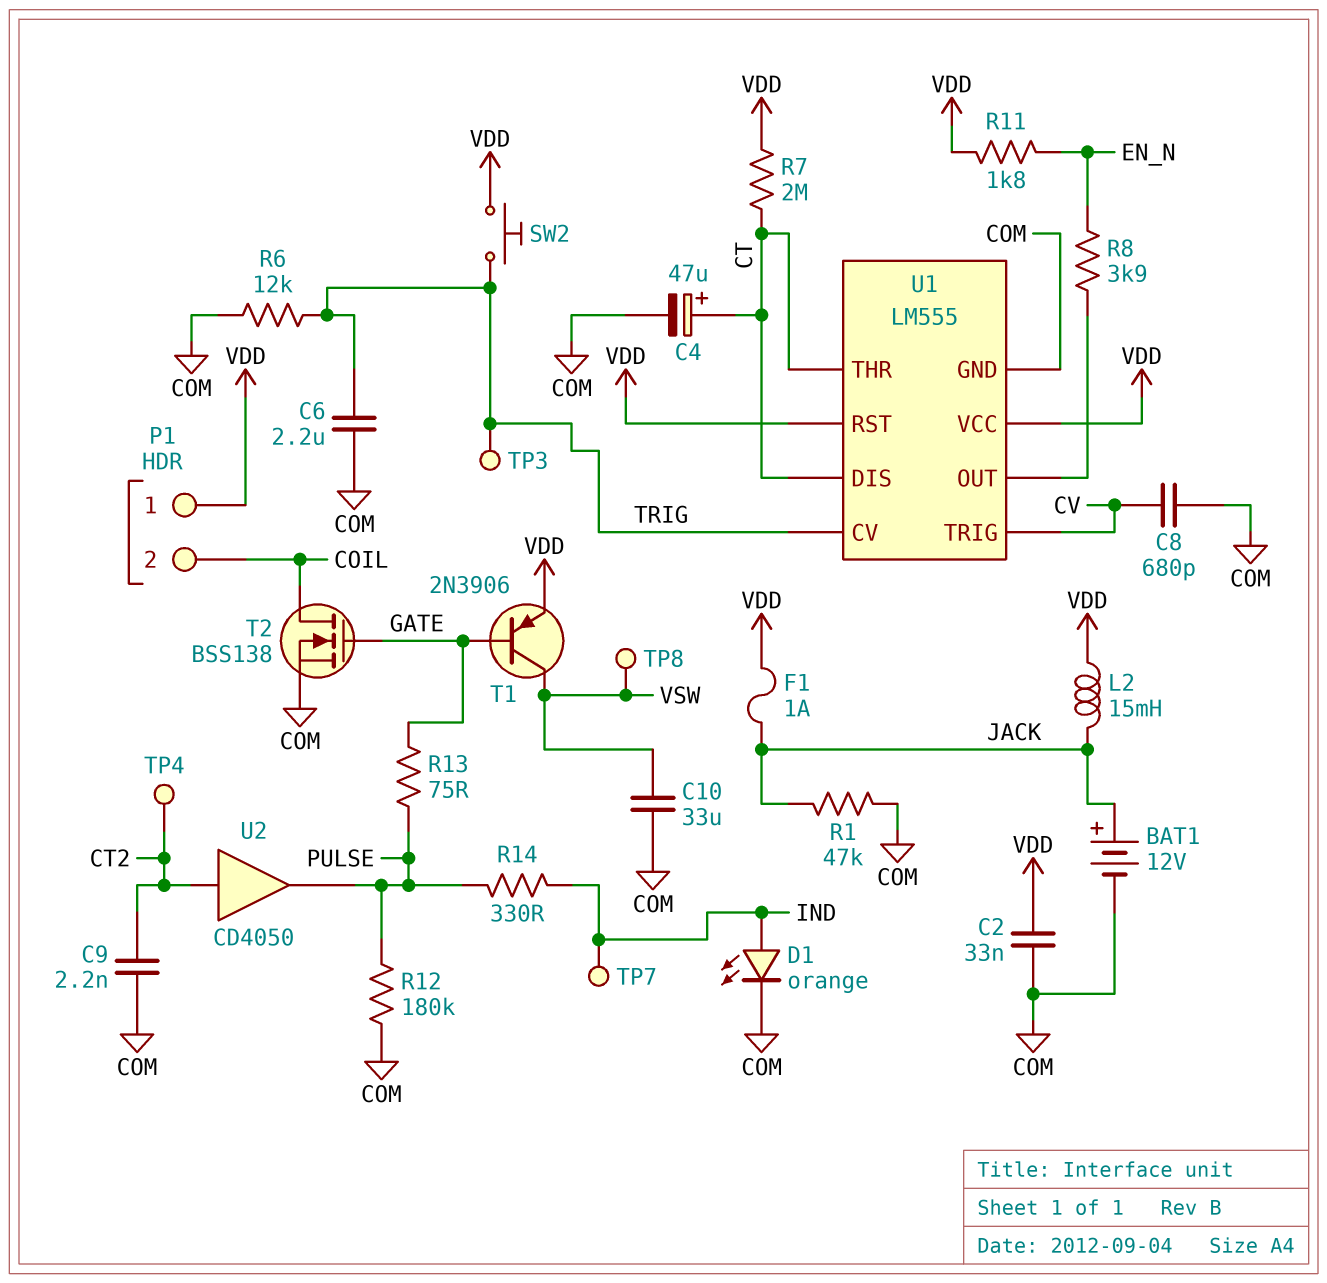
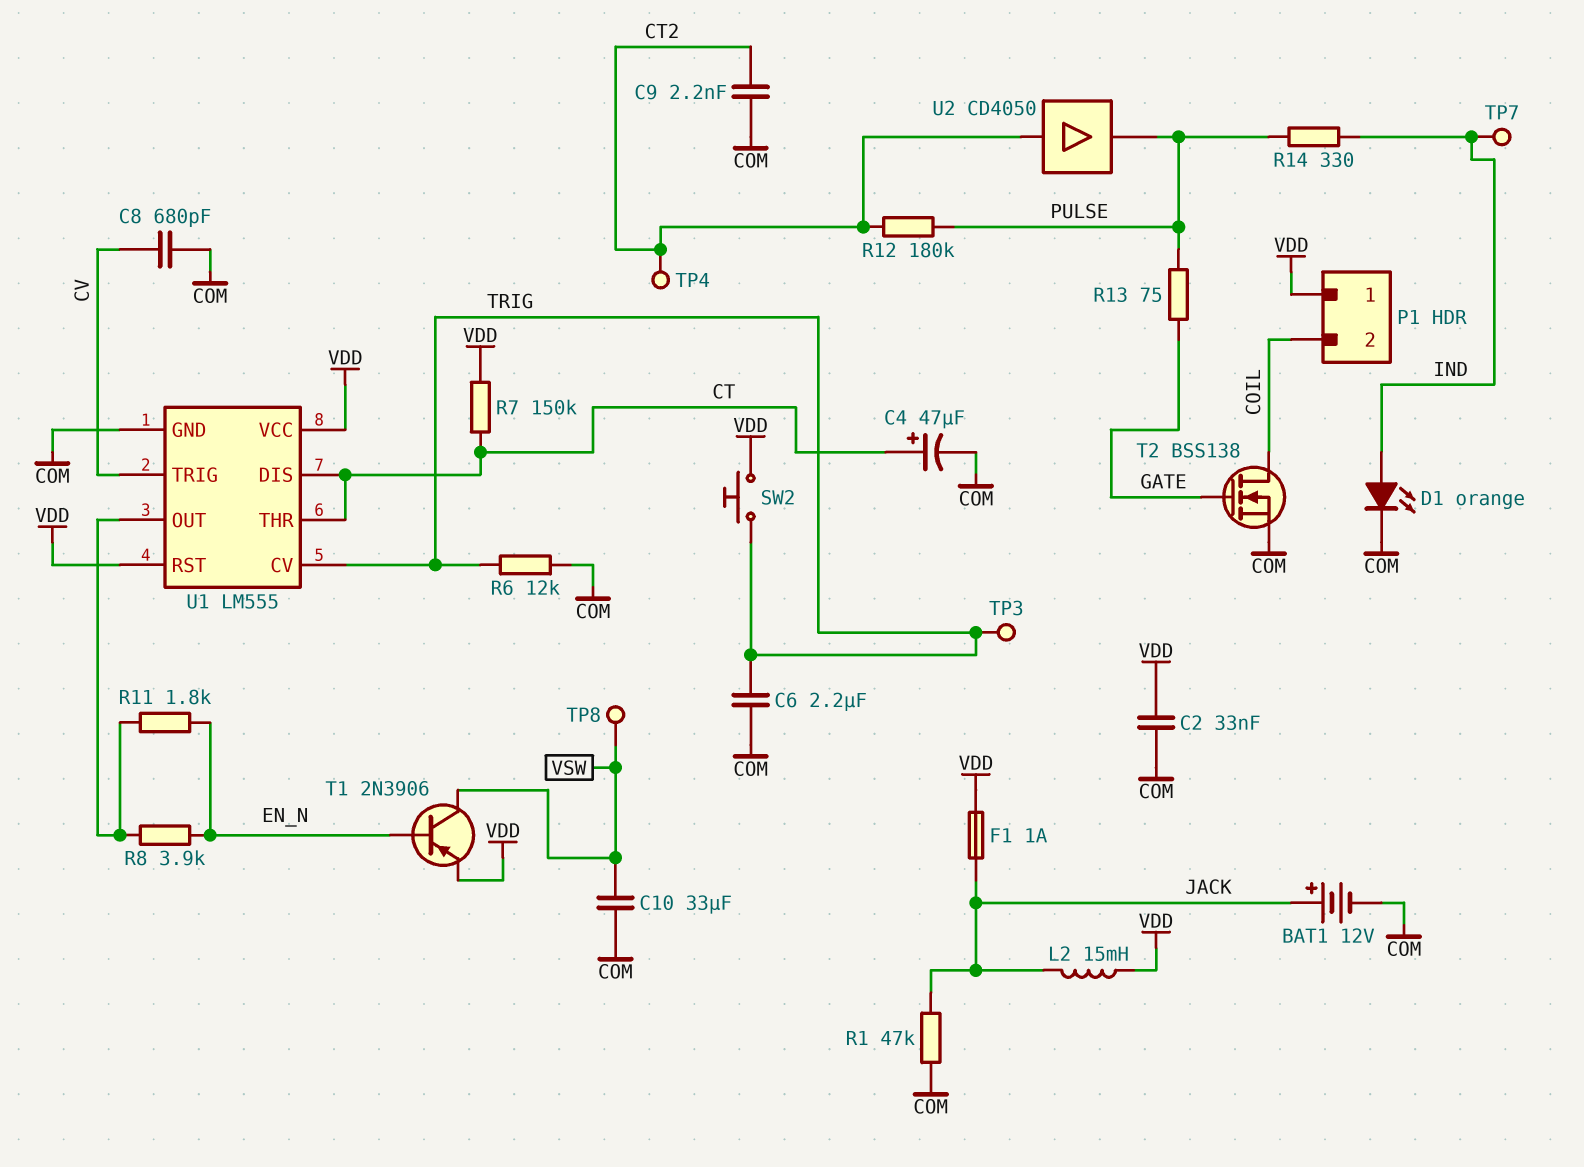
R7: 2M (CT, VDD) -> 150k (CT, VDD)
R11: 1.8k (EN_N, VDD) -> 1.8k (EN_N, U1/OUT)
R12: 180k (COM, PULSE) -> 180k (CT2, PULSE)
T1: PNP 2N3906 (B GATE, C VSW, E VDD) -> PNP 2N3906 (B EN_N, C VSW, E VDD)

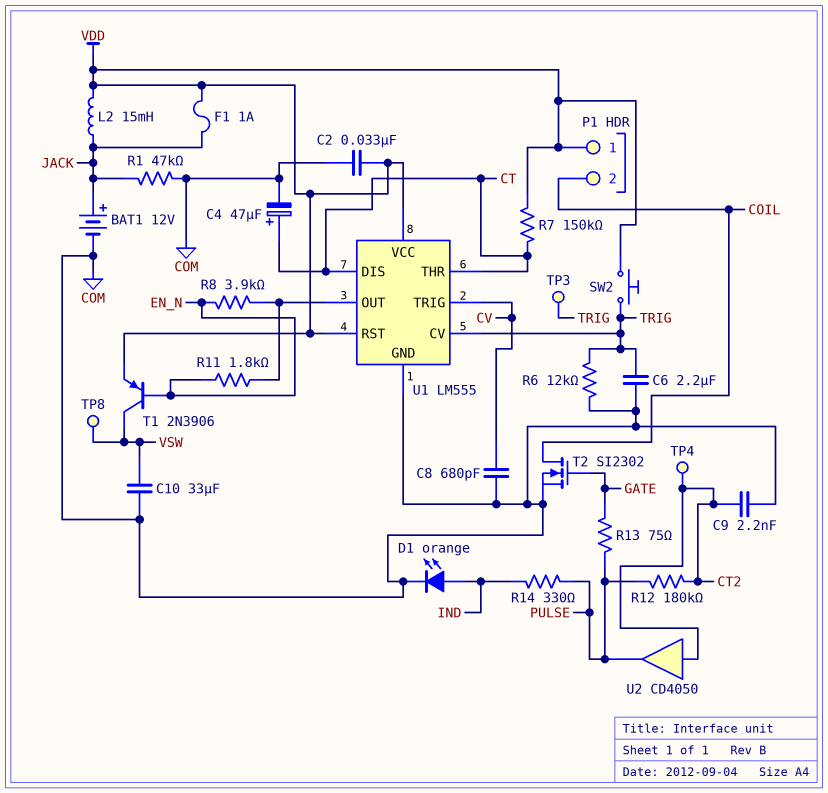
T2: NMOS BSS138 (G GATE, D COIL, S COM) -> NMOS SI2302 (G GATE, D COIL, S COM)
TP7: test point (IND) -> none

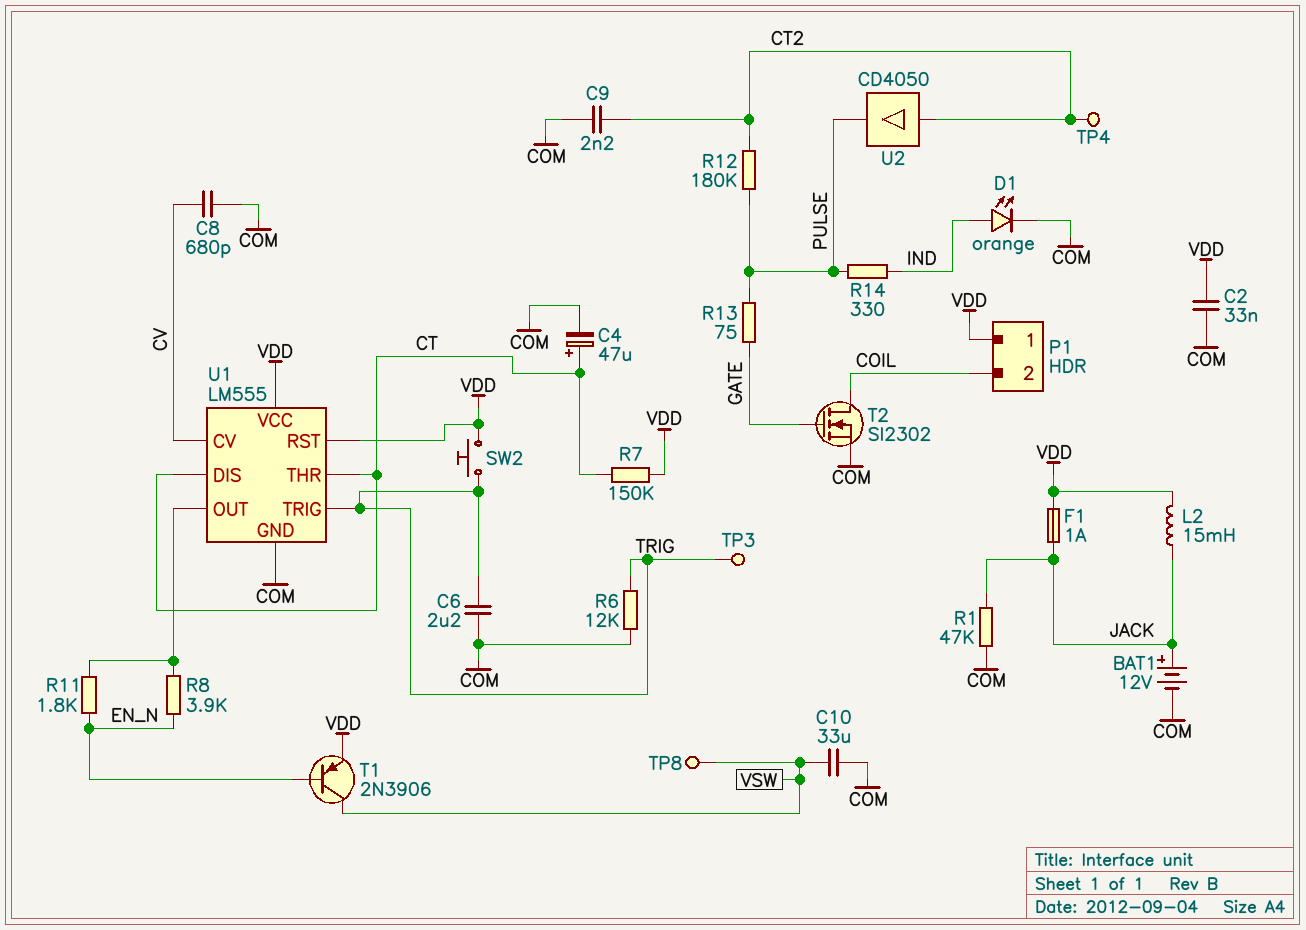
U1 pin CV: TRIG -> CV
U1 pin TRIG: CV -> TRIG

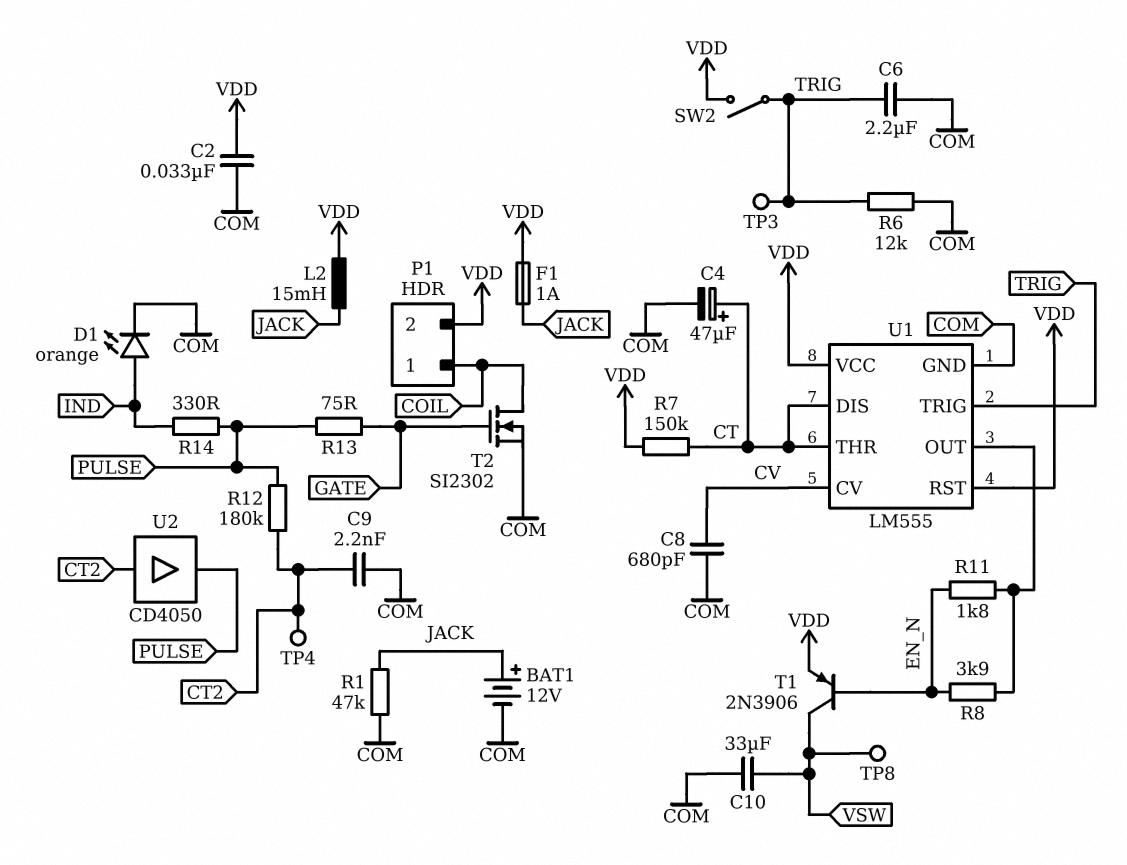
P1 pin 1: VDD -> COIL
P1 pin 2: COIL -> VDD
SW2: button (TRIG, VDD) -> switch (TRIG, VDD)

